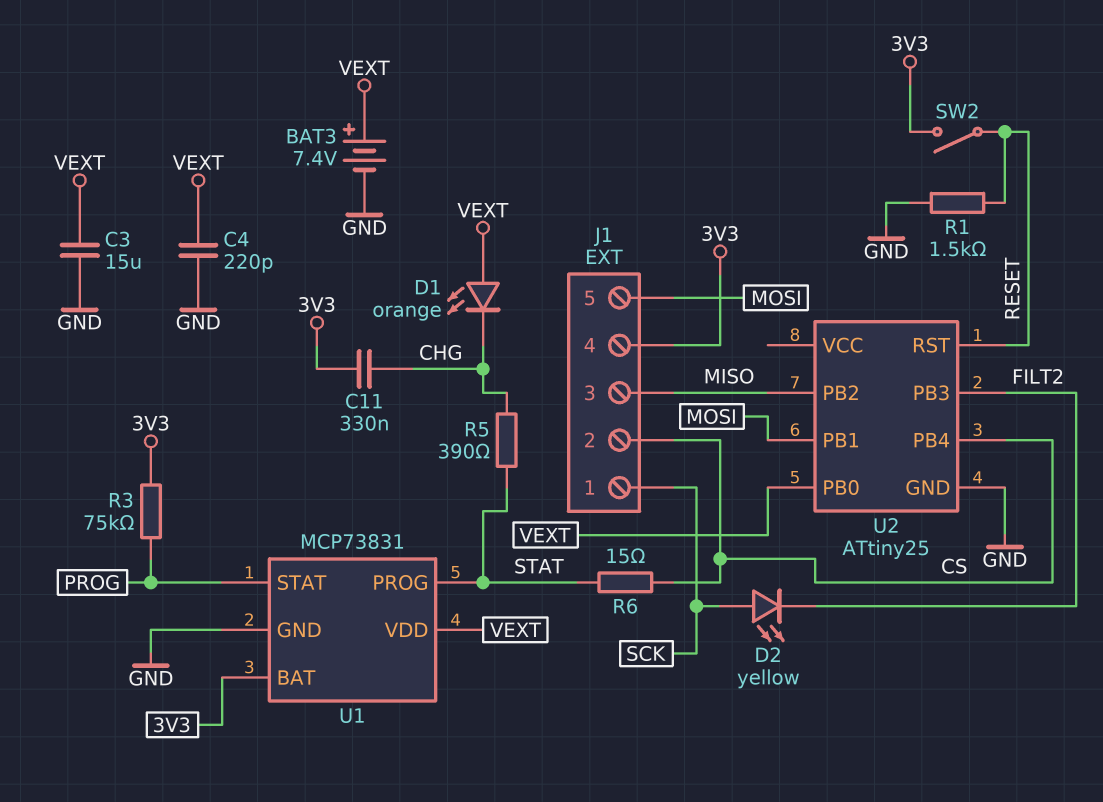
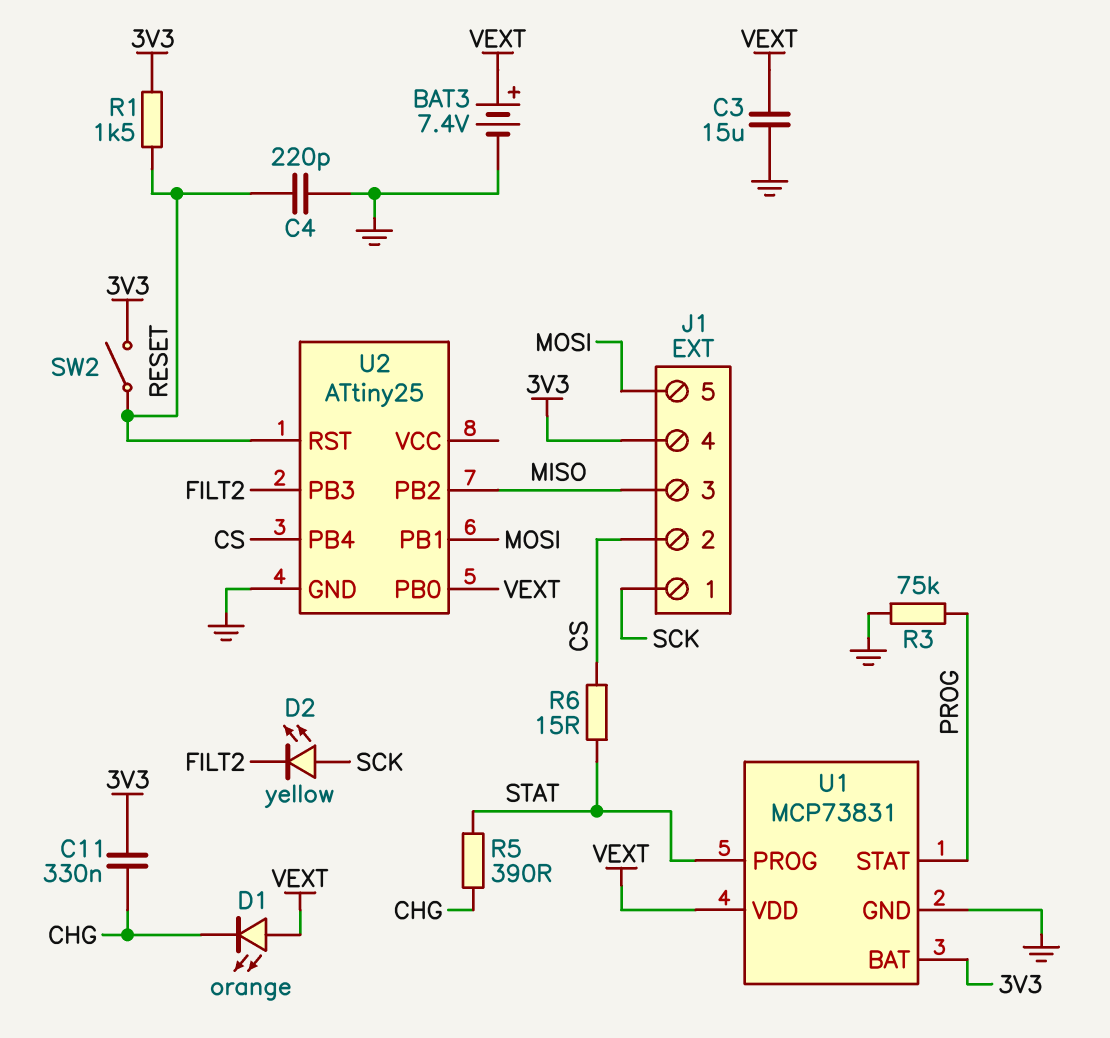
C4: 220pF (GND, VEXT) -> 220pF (GND, RESET)
R1: 1.5k (GND, RESET) -> 1.5k (3V3, RESET)
R3: 75k (3V3, PROG) -> 75k (GND, PROG)

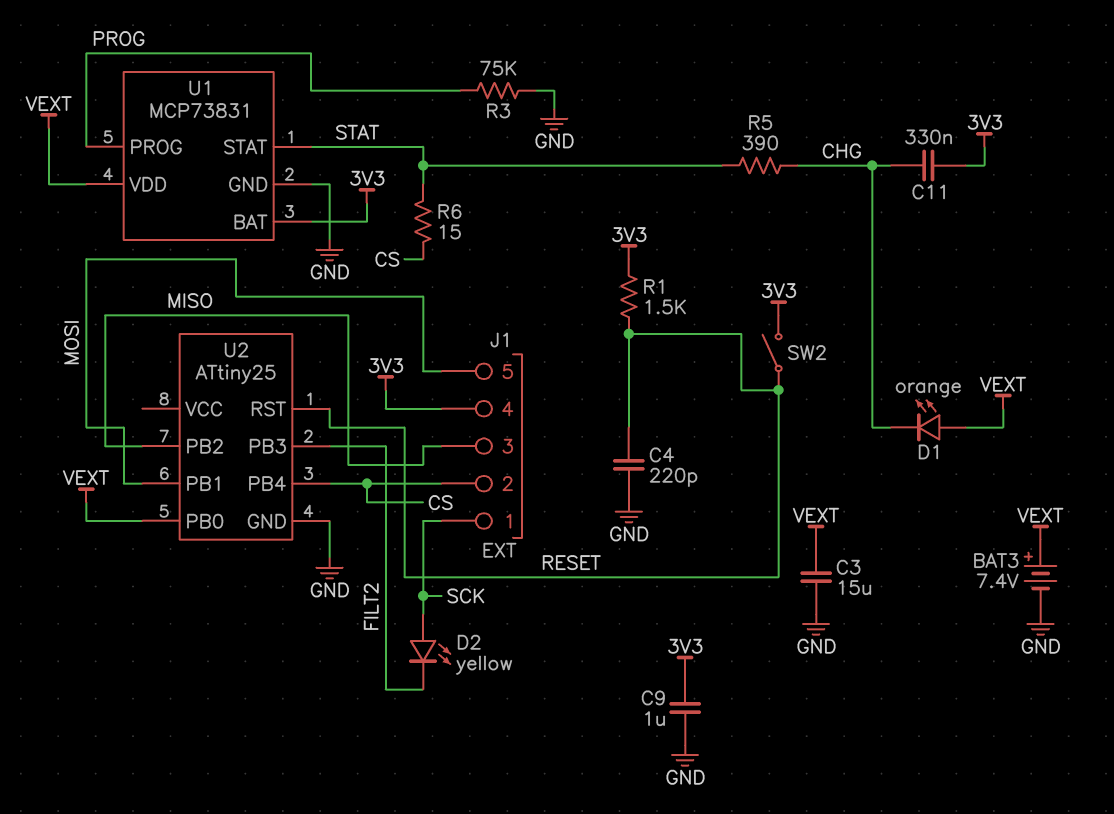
C9: none -> 1uF (3V3, GND)
U1 pin PROG: STAT -> PROG
U1 pin STAT: PROG -> STAT

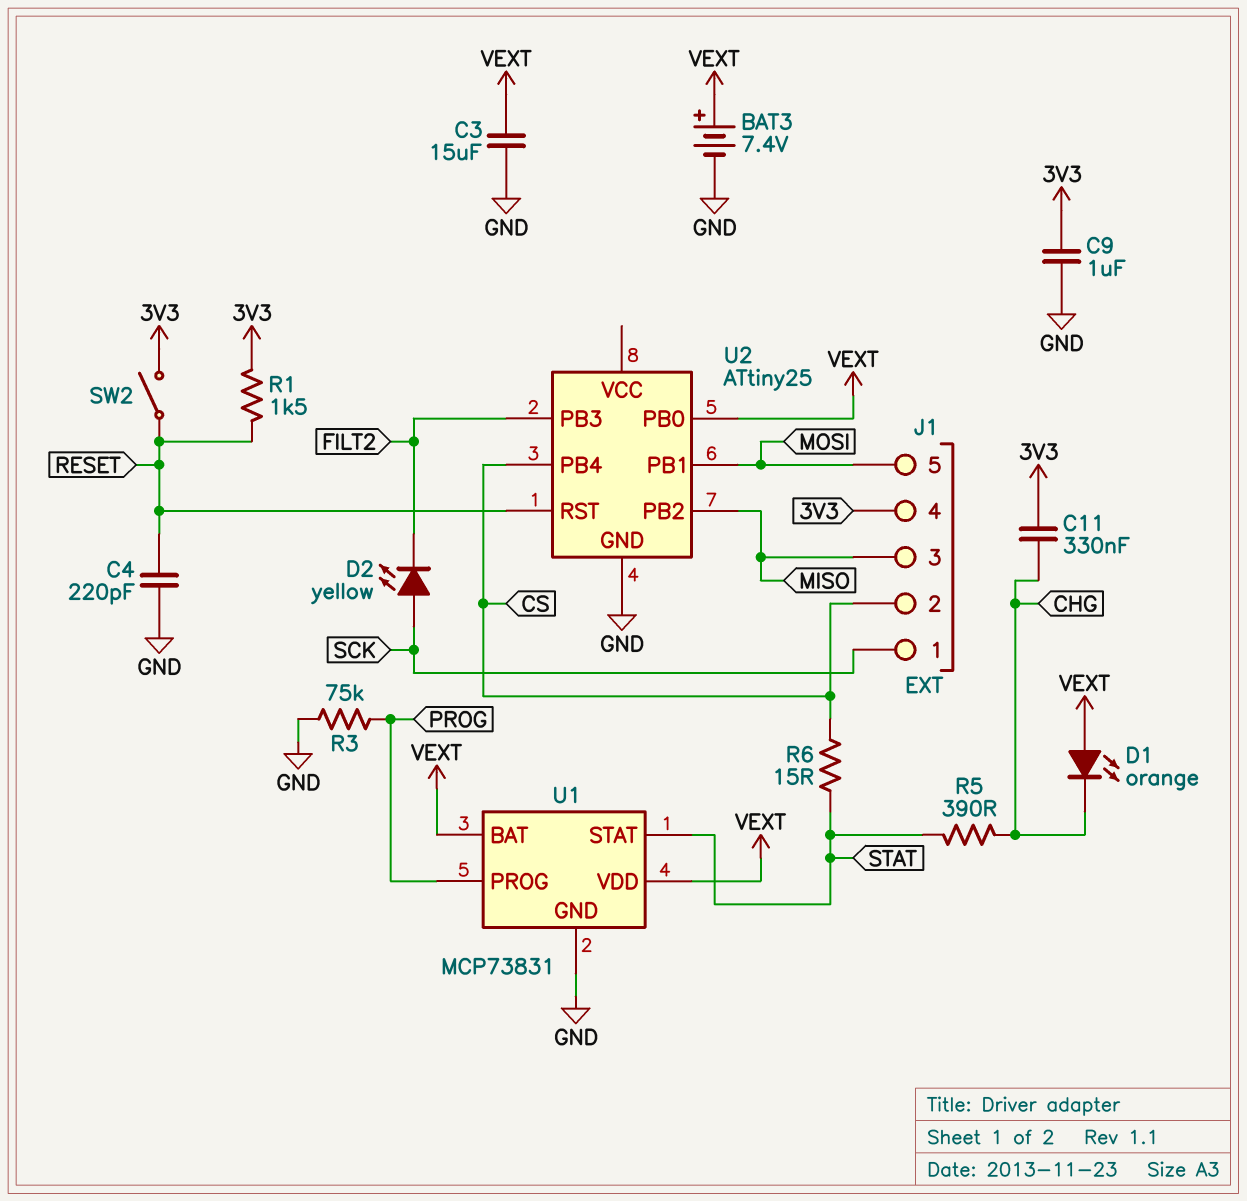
U1 pin BAT: 3V3 -> VEXT

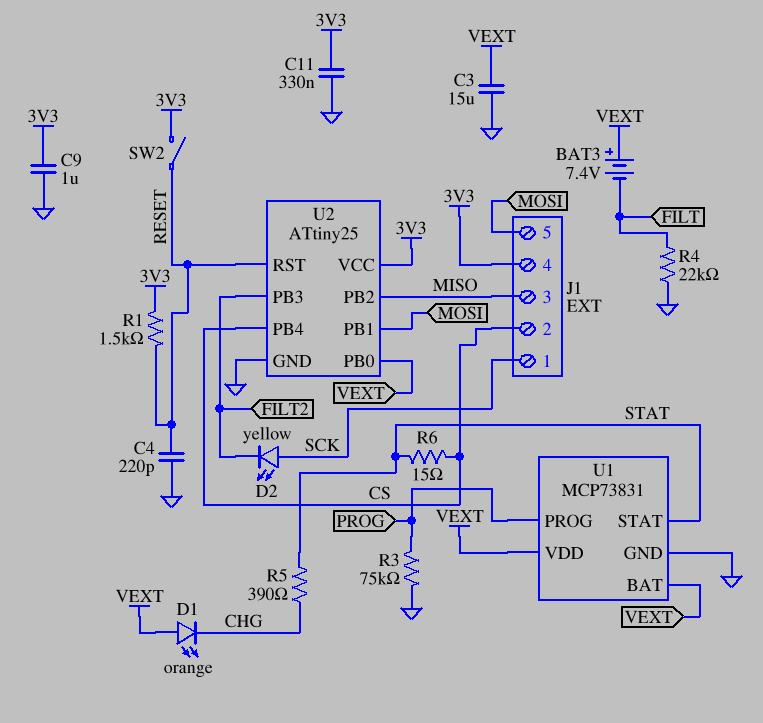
BAT3: 7.4V (plus VEXT, minus GND) -> 7.4V (plus VEXT, minus FILT)
C11: 330nF (3V3, CHG) -> 330nF (3V3, GND)
R4: none -> 22k (FILT, GND)
U2 pin VCC: none -> 3V3

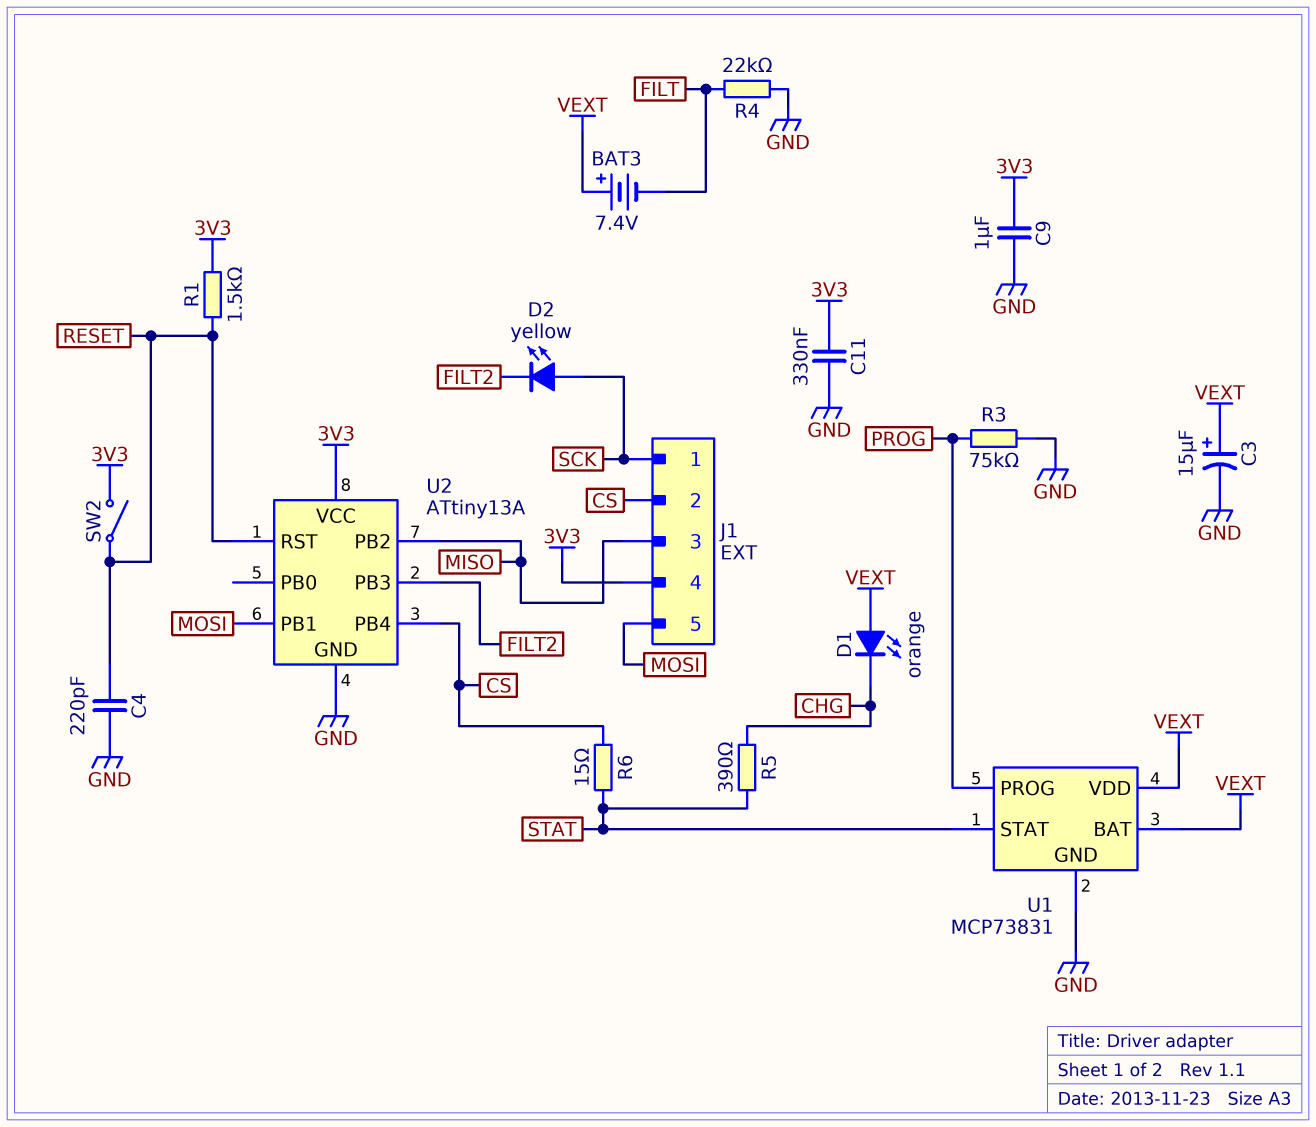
C3: 15uF (GND, VEXT) -> 15uF (plus VEXT, minus GND)
U2: ATtiny25 -> ATtiny13A
U2 pin PB0: VEXT -> none

